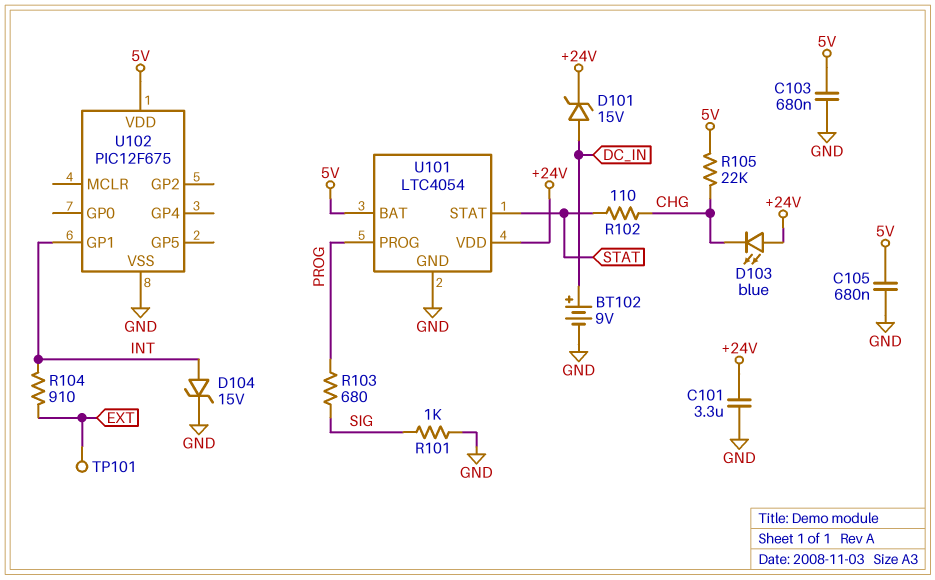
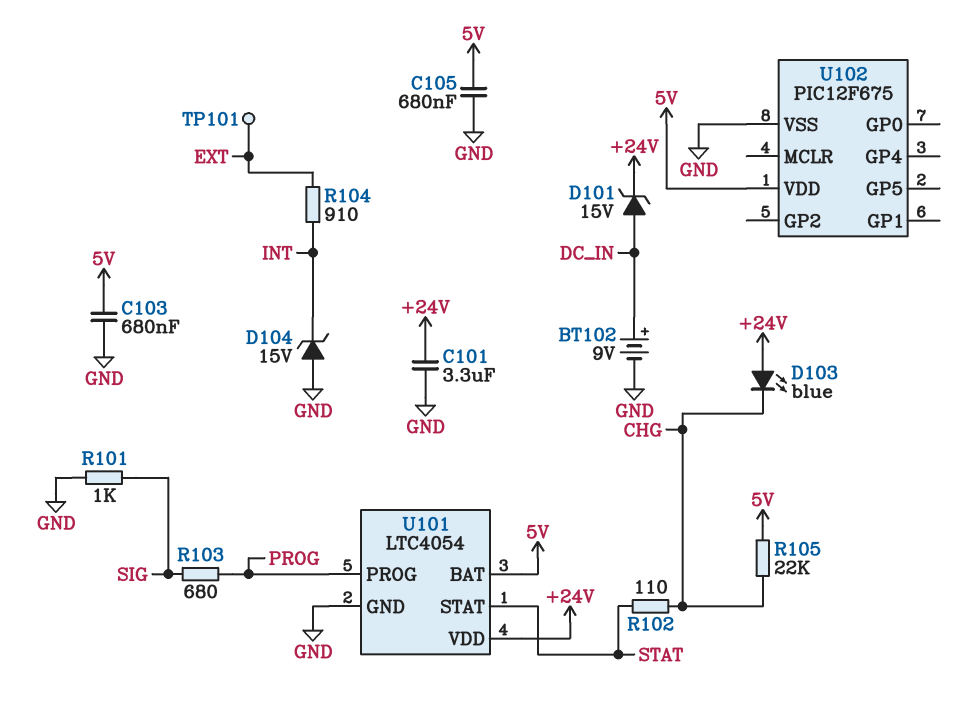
D104: zener 15V (A INT, K GND) -> zener 15V (A GND, K INT)
U102 pin GP1: INT -> none

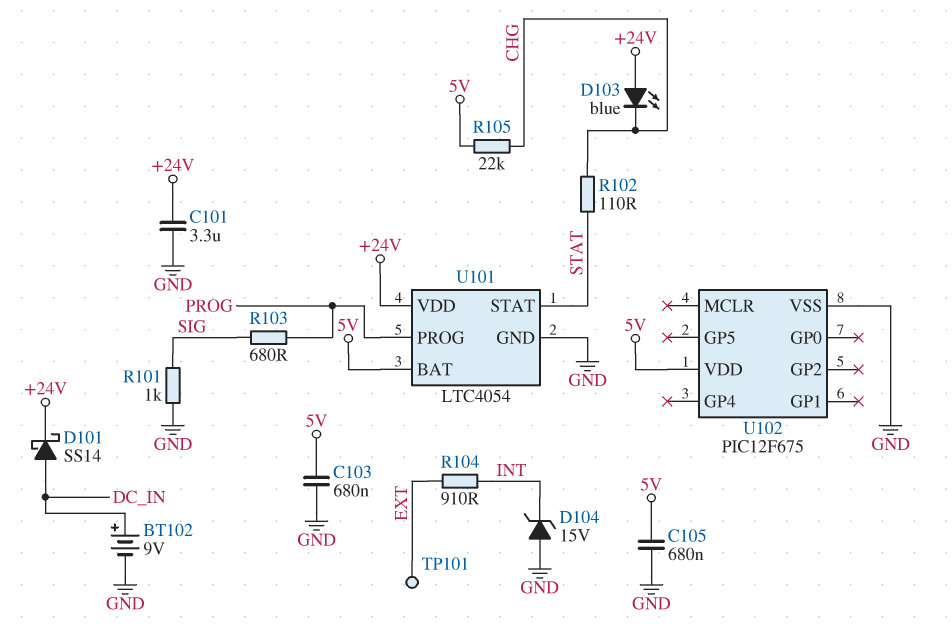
D101: zener 15V (A DC_IN, K +24V) -> schottky SS14 (A DC_IN, K +24V)

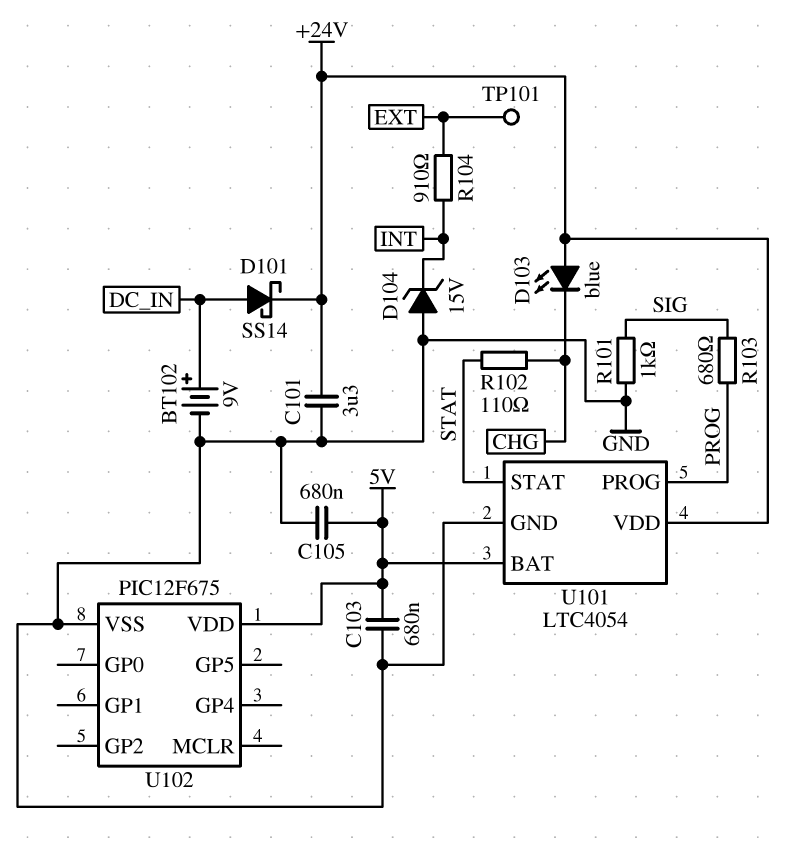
R105: 22k (5V, CHG) -> none

